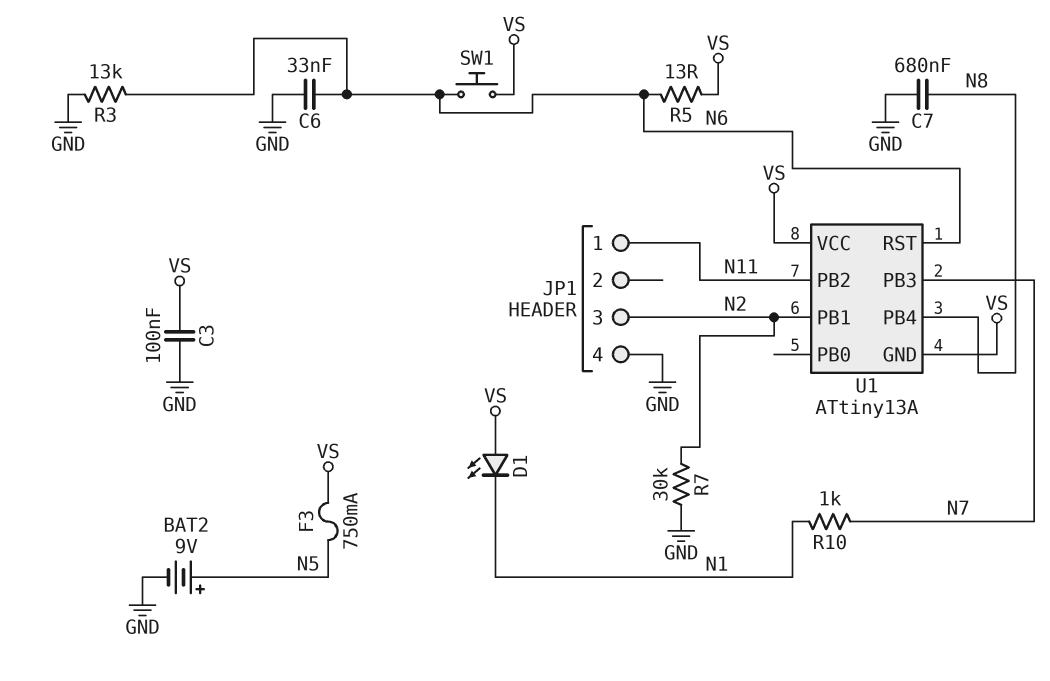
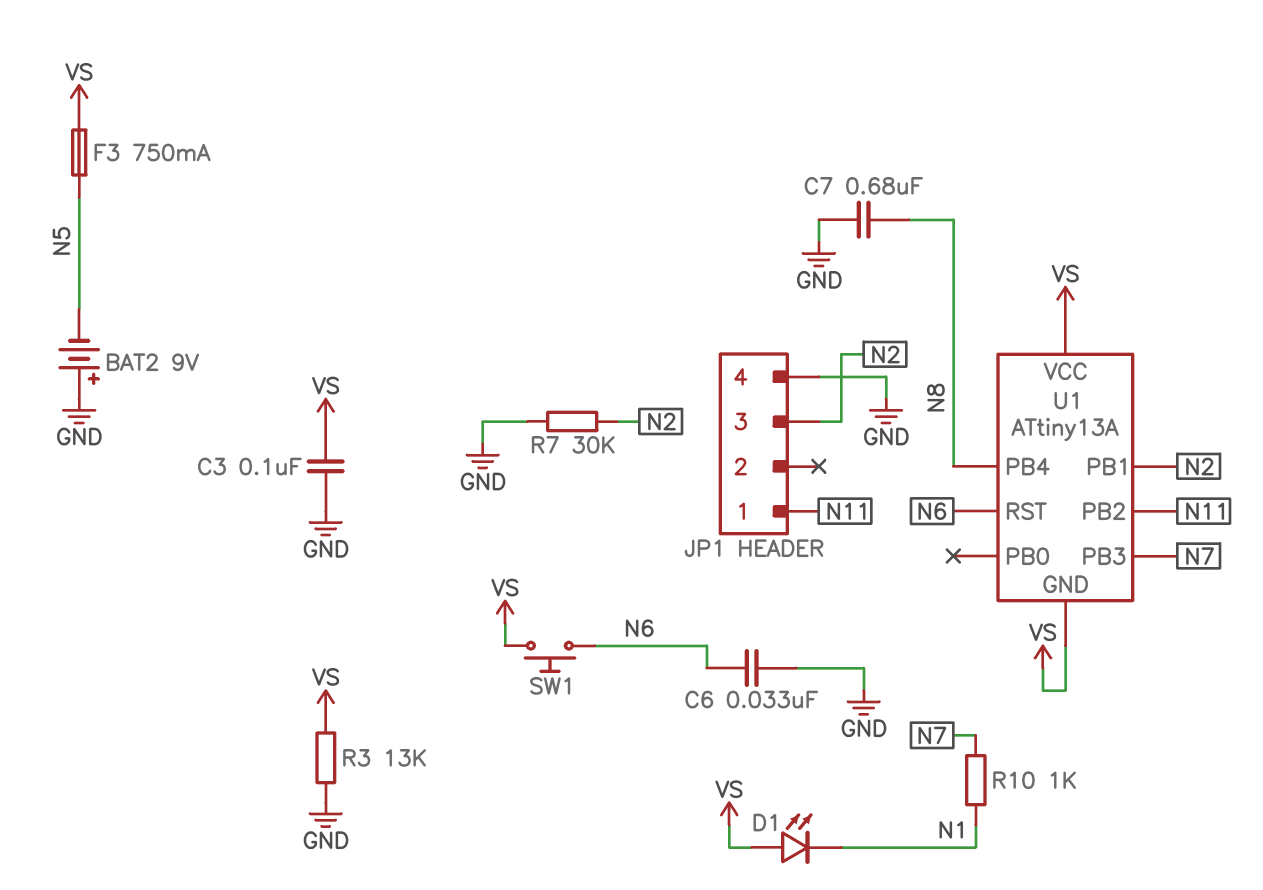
BAT2: 9V (plus N5, minus GND) -> 9V (plus GND, minus N5)
R3: 13k (GND, N6) -> 13k (GND, VS)
R5: 13 (N6, VS) -> none

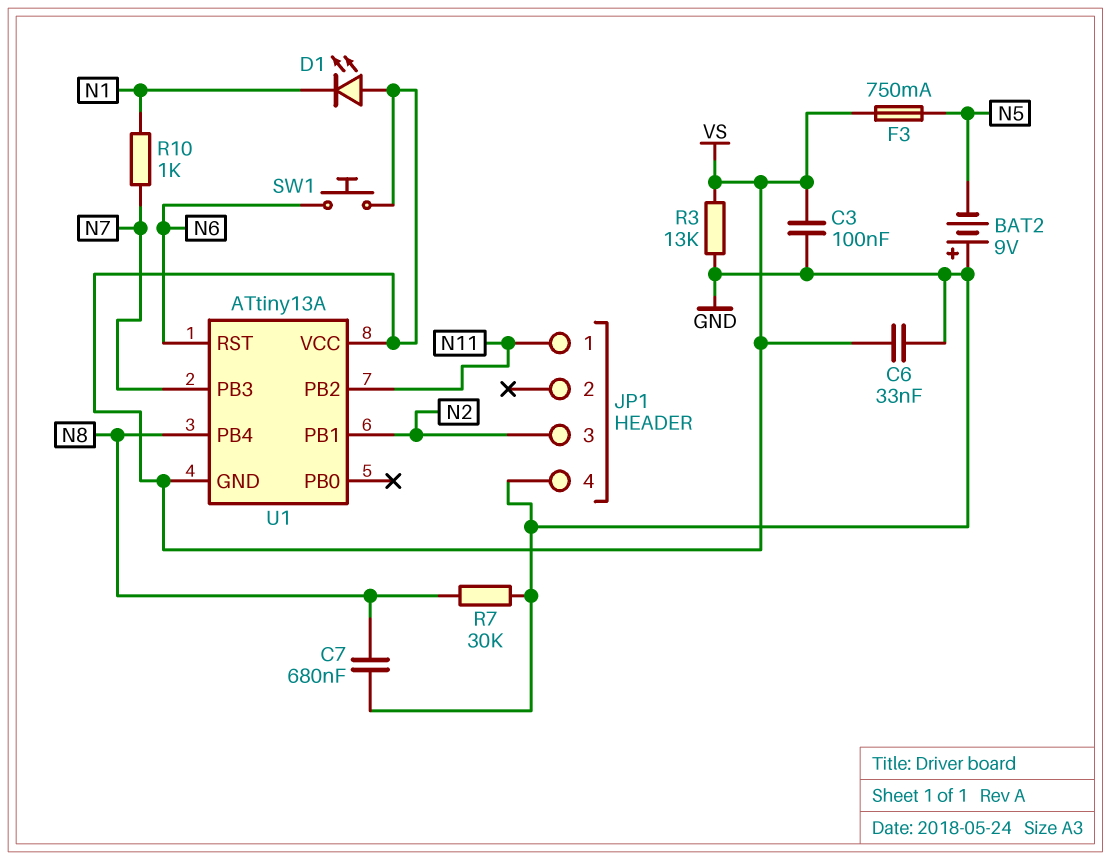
C6: 33nF (GND, N6) -> 33nF (GND, VS)
R7: 30k (GND, N2) -> 30k (GND, N8)

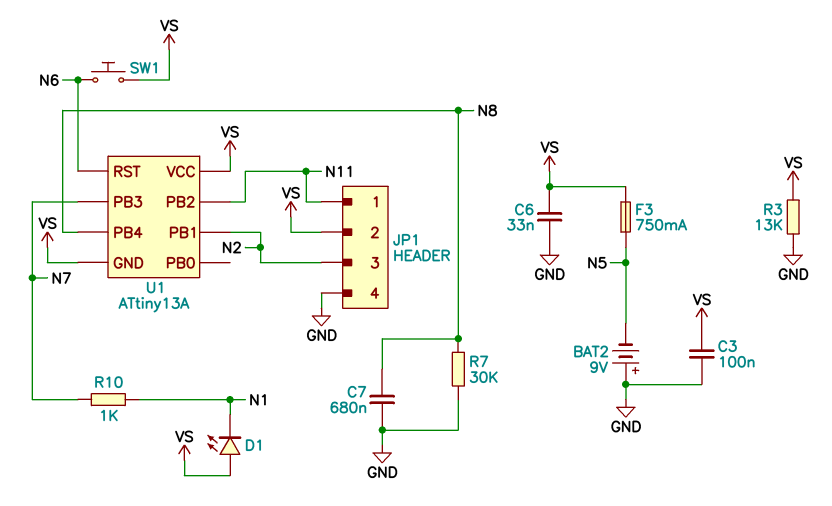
JP1 pin 2: none -> VS

